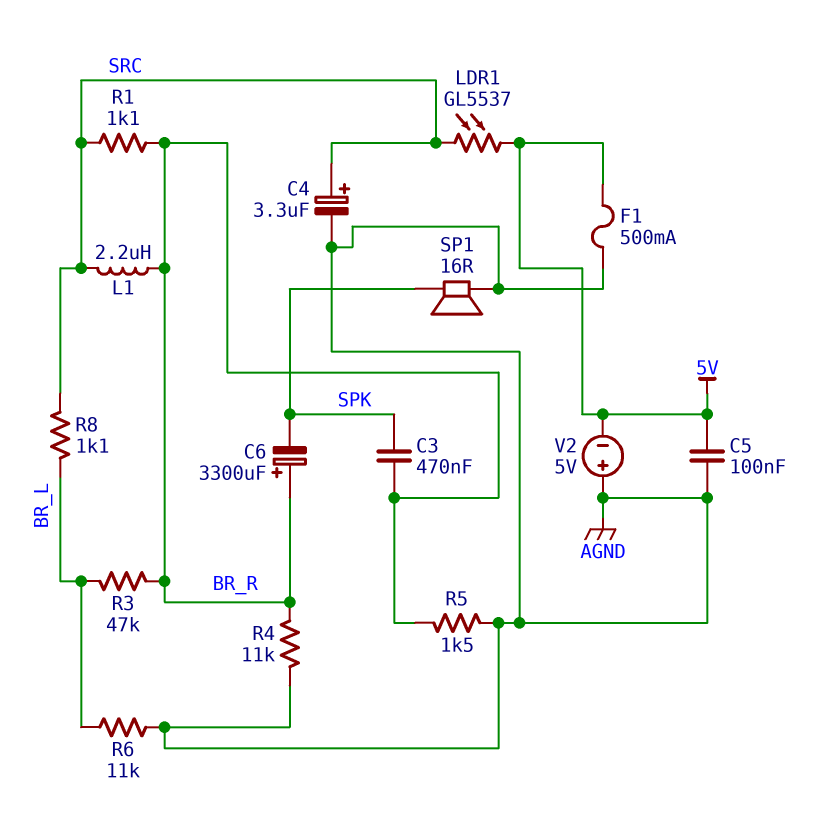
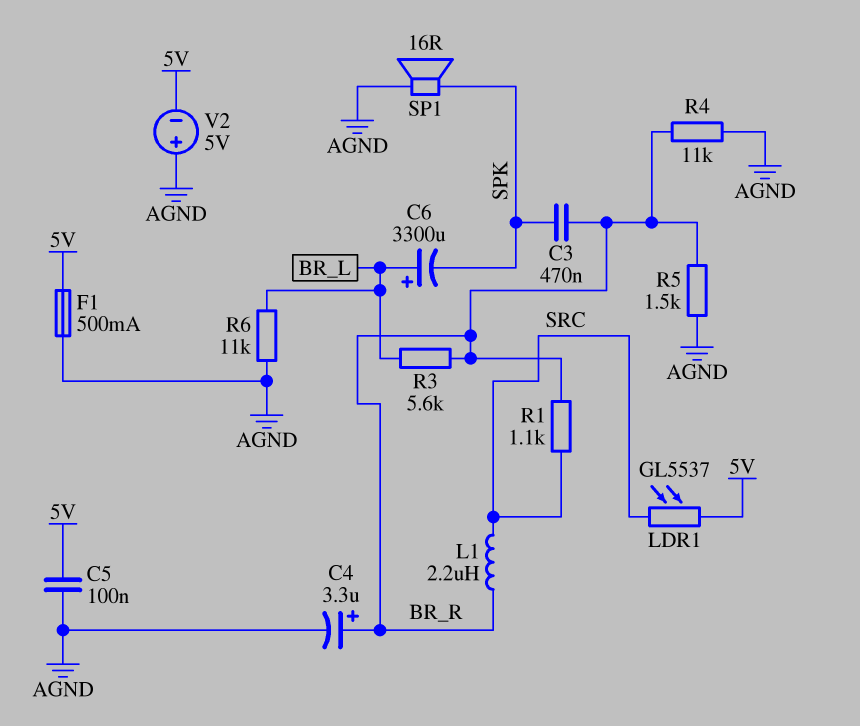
C4: 3.3uF (plus SRC, minus AGND) -> 3.3uF (plus BR_R, minus AGND)
C6: 3300uF (plus BR_R, minus SPK) -> 3300uF (plus BR_L, minus SPK)
R3: 47k (BR_L, BR_R) -> 5.6k (BR_L, BR_R)
R8: 1.1k (BR_L, SRC) -> none

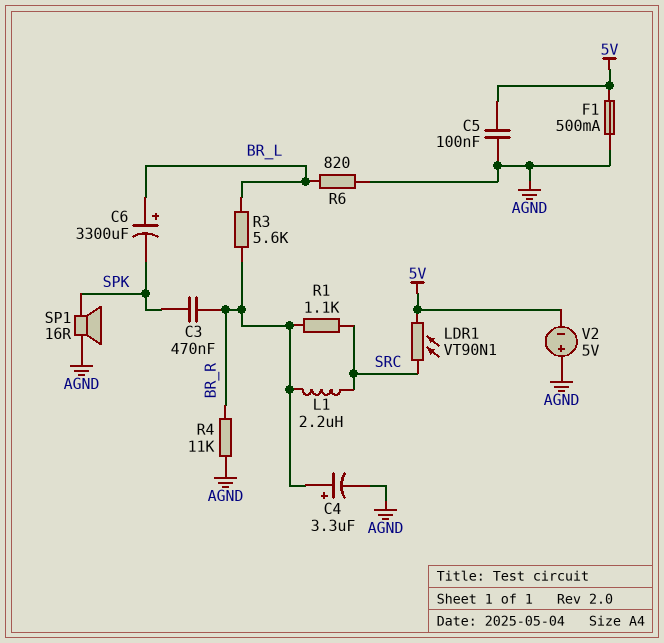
LDR1: GL5537 (5V, SRC) -> VT90N1 (5V, SRC)
R5: 1.5k (AGND, BR_R) -> none
R6: 11k (AGND, BR_L) -> 820 (AGND, BR_L)

